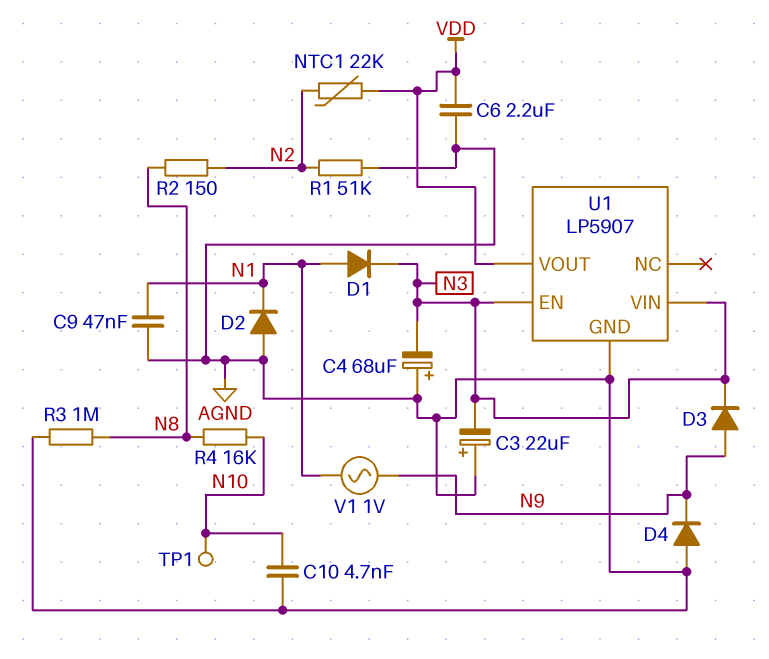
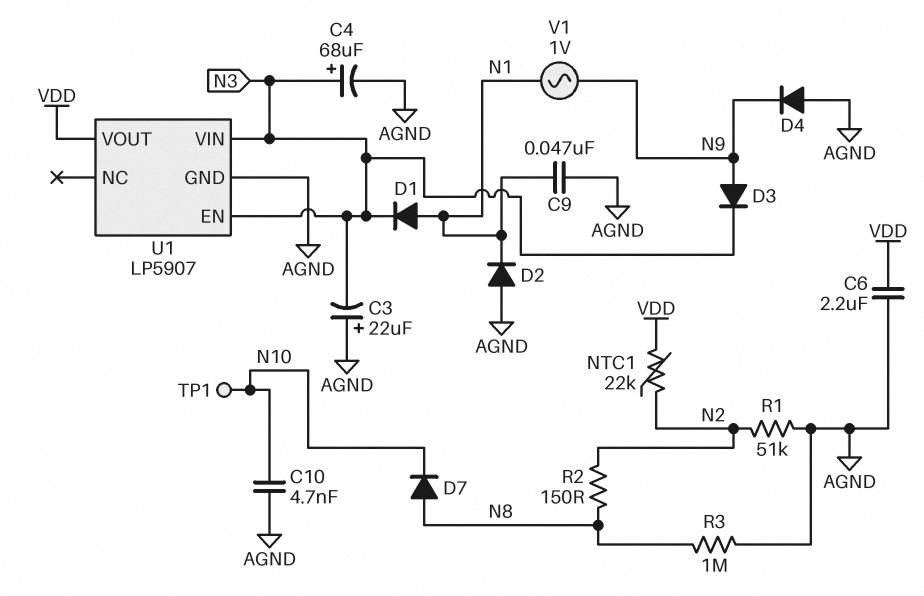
C4: 68uF (plus AGND, minus N3) -> 68uF (plus N3, minus AGND)
D7: none -> diode (A N8, K N10)
R4: 16k (N8, N10) -> none

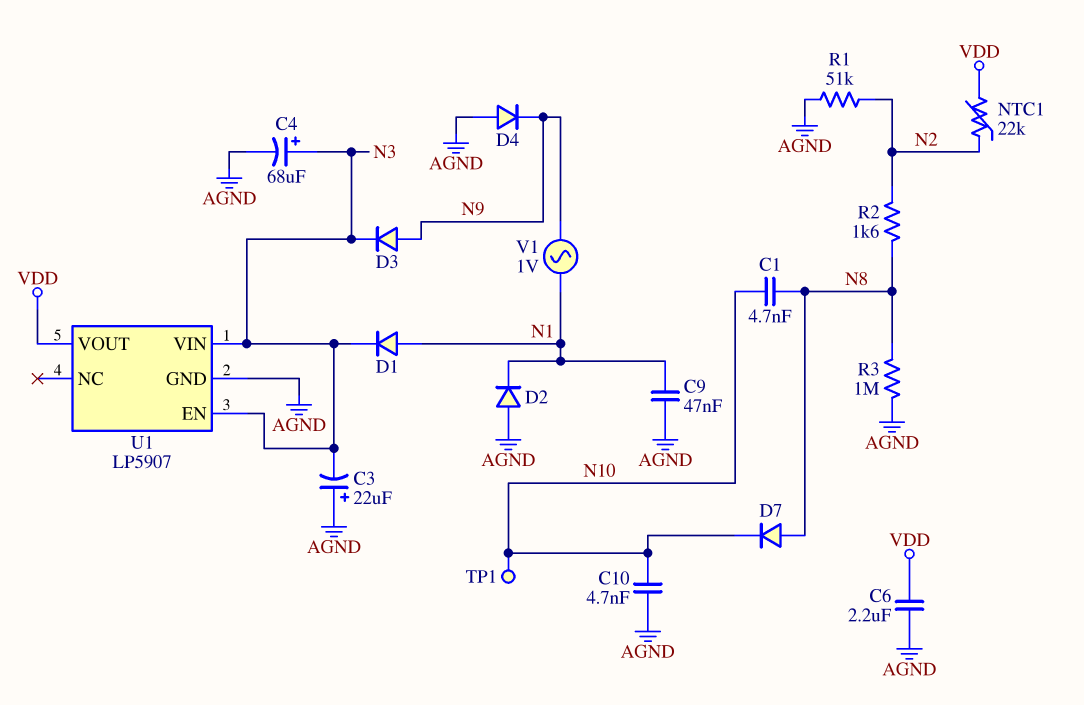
C1: none -> 4.7nF (N8, N10)
R2: 150 (N2, N8) -> 1.6k (N2, N8)

